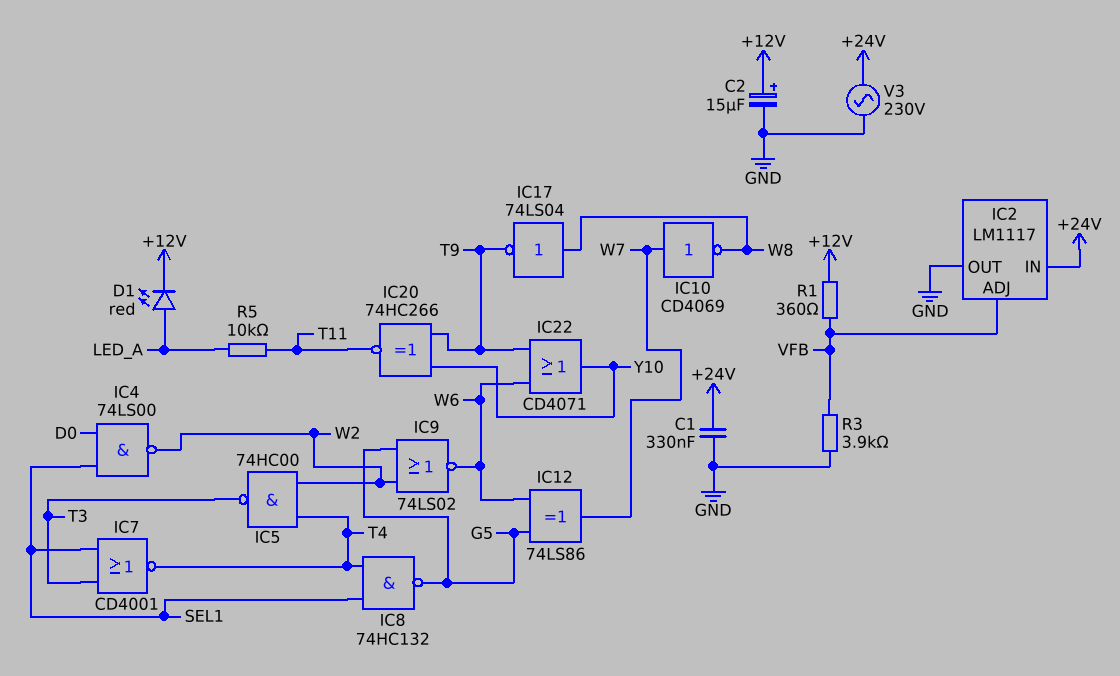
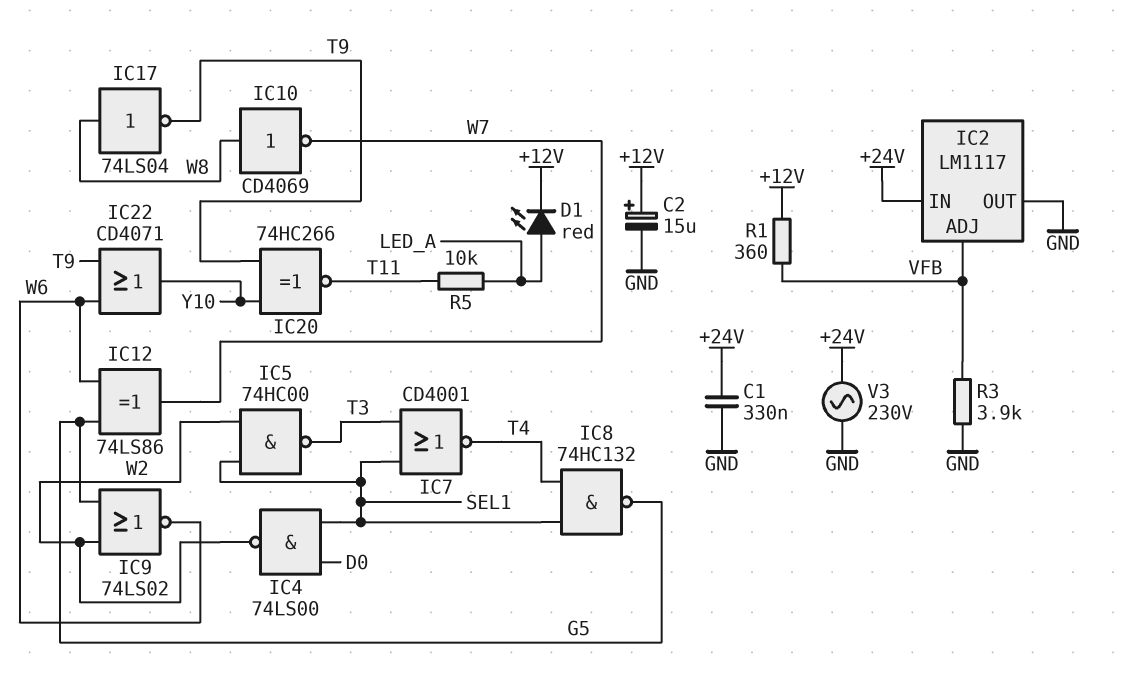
IC5: NAND 74HC00 (in T4, in W2, out T3) -> NAND 74HC00 (in SEL1, in W2, out T3)
IC10: NOT CD4069 (in W7, out W8) -> NOT CD4069 (in W8, out W7)

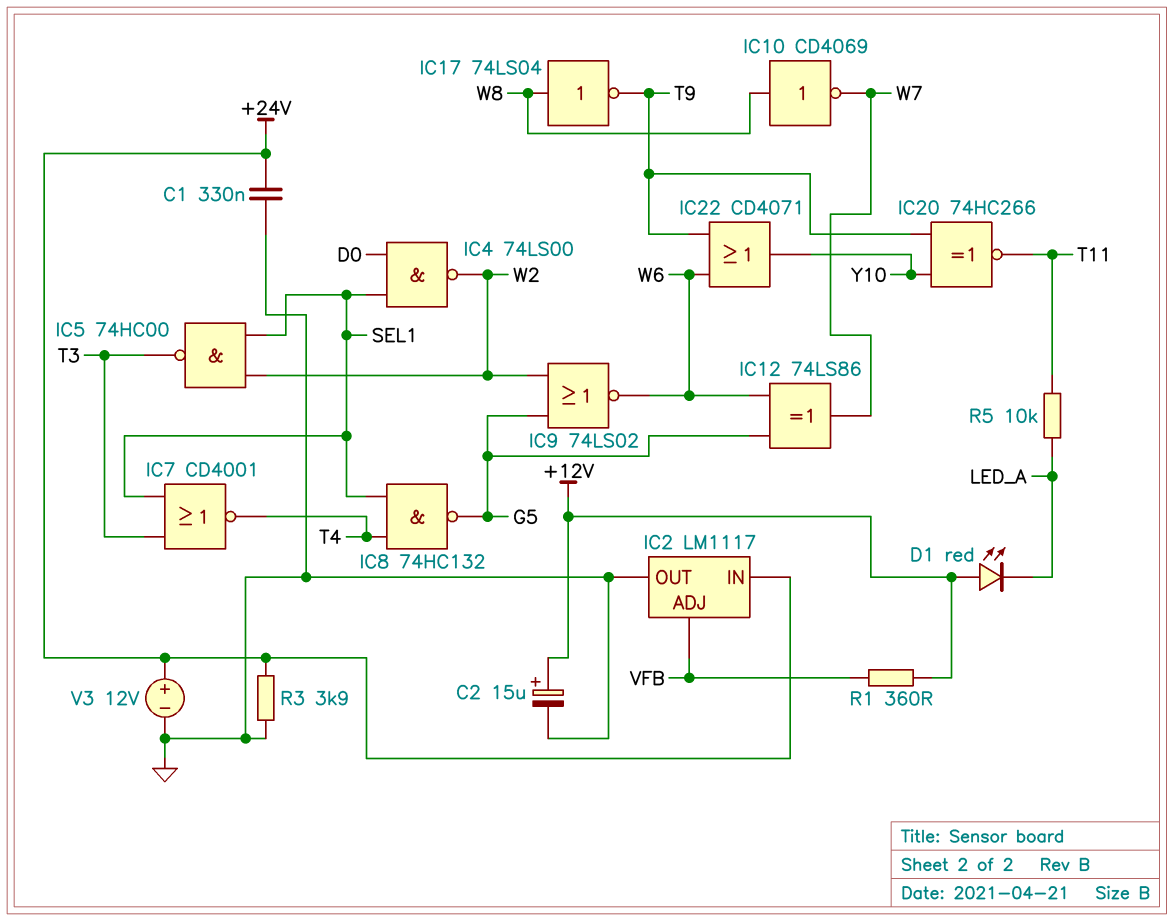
D1: LED red (A LED_A, K +12V) -> LED red (A +12V, K LED_A)
R3: 3.9k (GND, VFB) -> 3.9k (+24V, GND)
V3: AC 230V (+24V, GND) -> 12V (plus +24V, minus GND)

